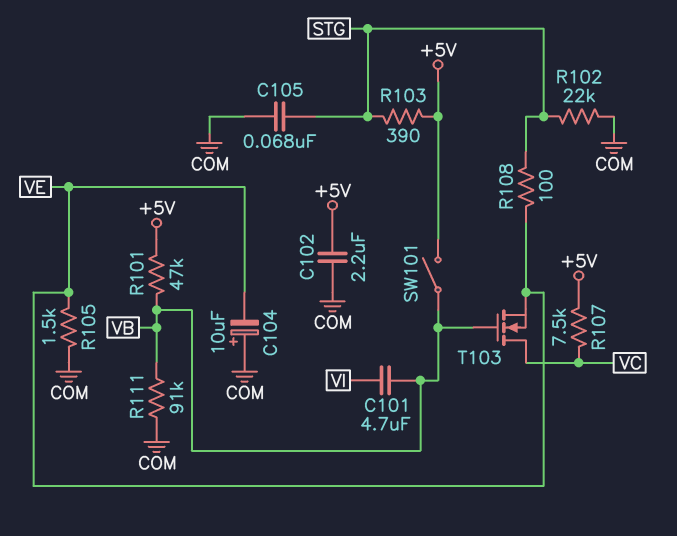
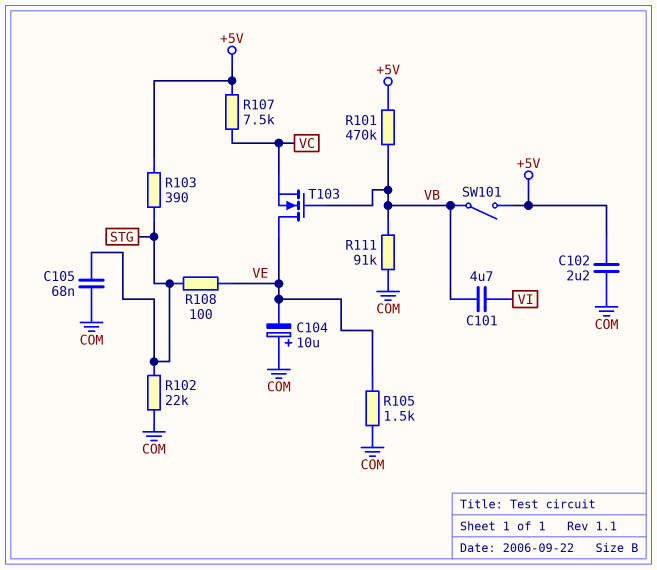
R101: 47k (+5V, VB) -> 470k (+5V, VB)
T103: NMOS (G VB, D VC, S VE) -> NMOS (G VB, D VE, S VC)

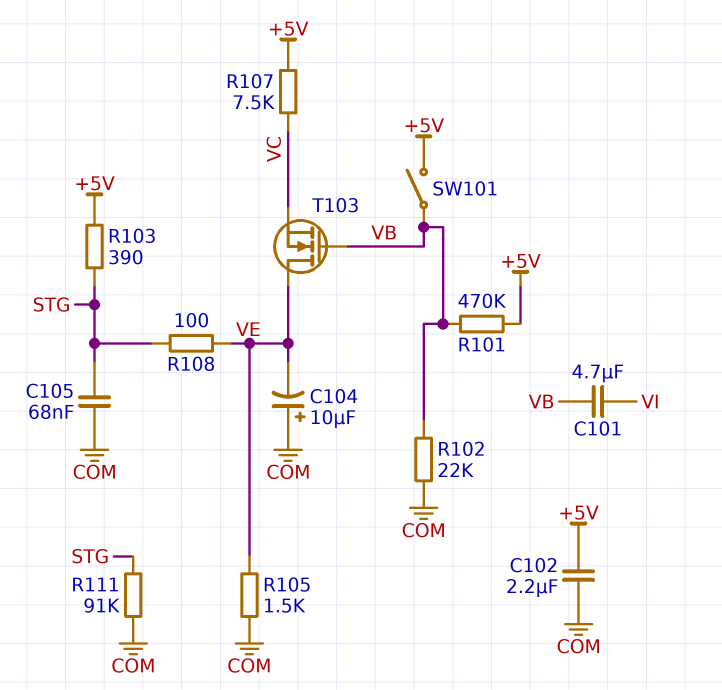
R102: 22k (COM, STG) -> 22k (COM, VB)
R111: 91k (COM, VB) -> 91k (COM, STG)

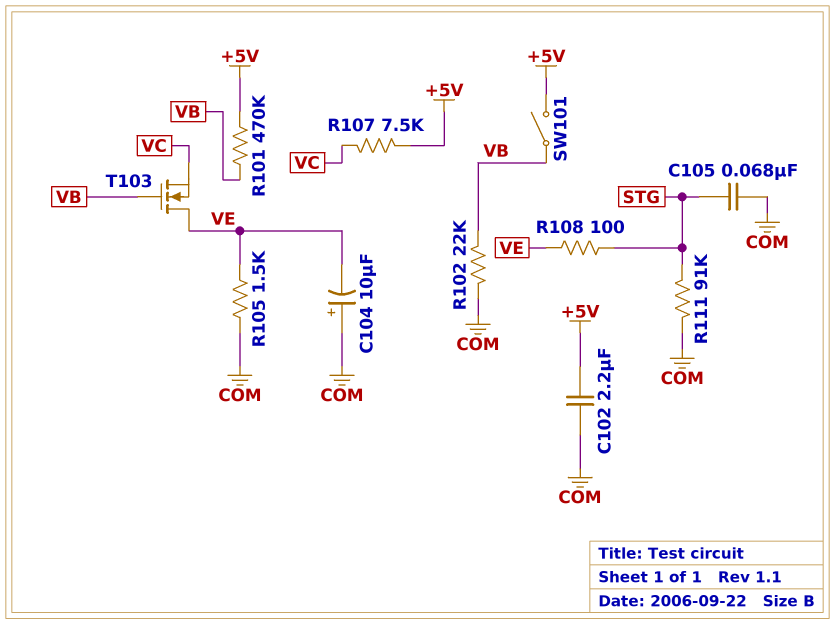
C101: 4.7uF (VB, VI) -> none
R103: 390 (+5V, STG) -> none

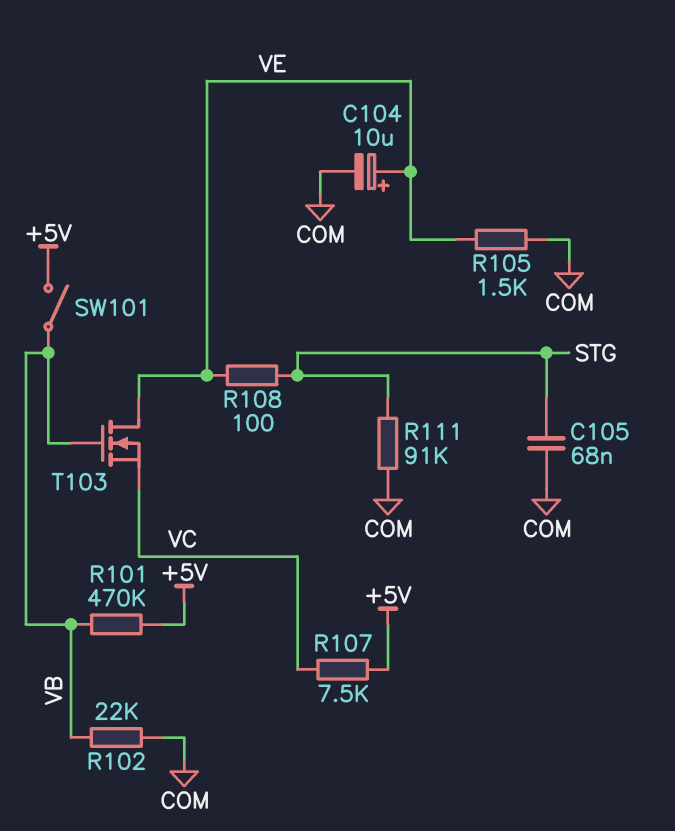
C102: 2.2uF (+5V, COM) -> none
C104: 10uF (plus COM, minus VE) -> 10uF (plus VE, minus COM)

